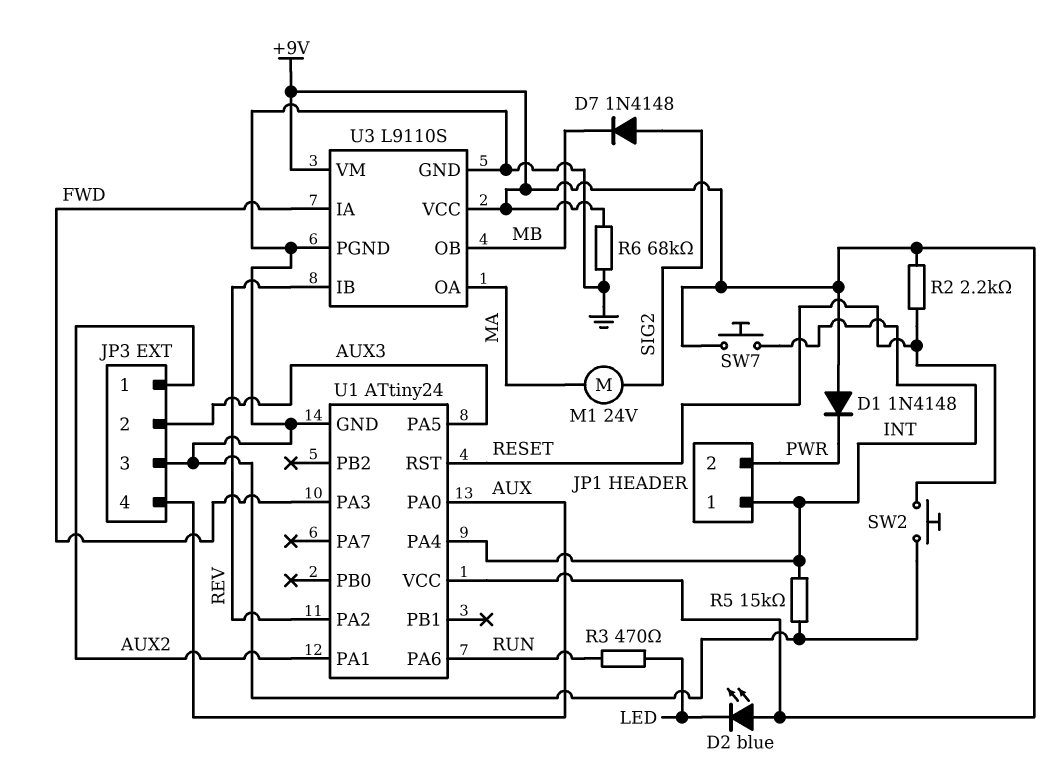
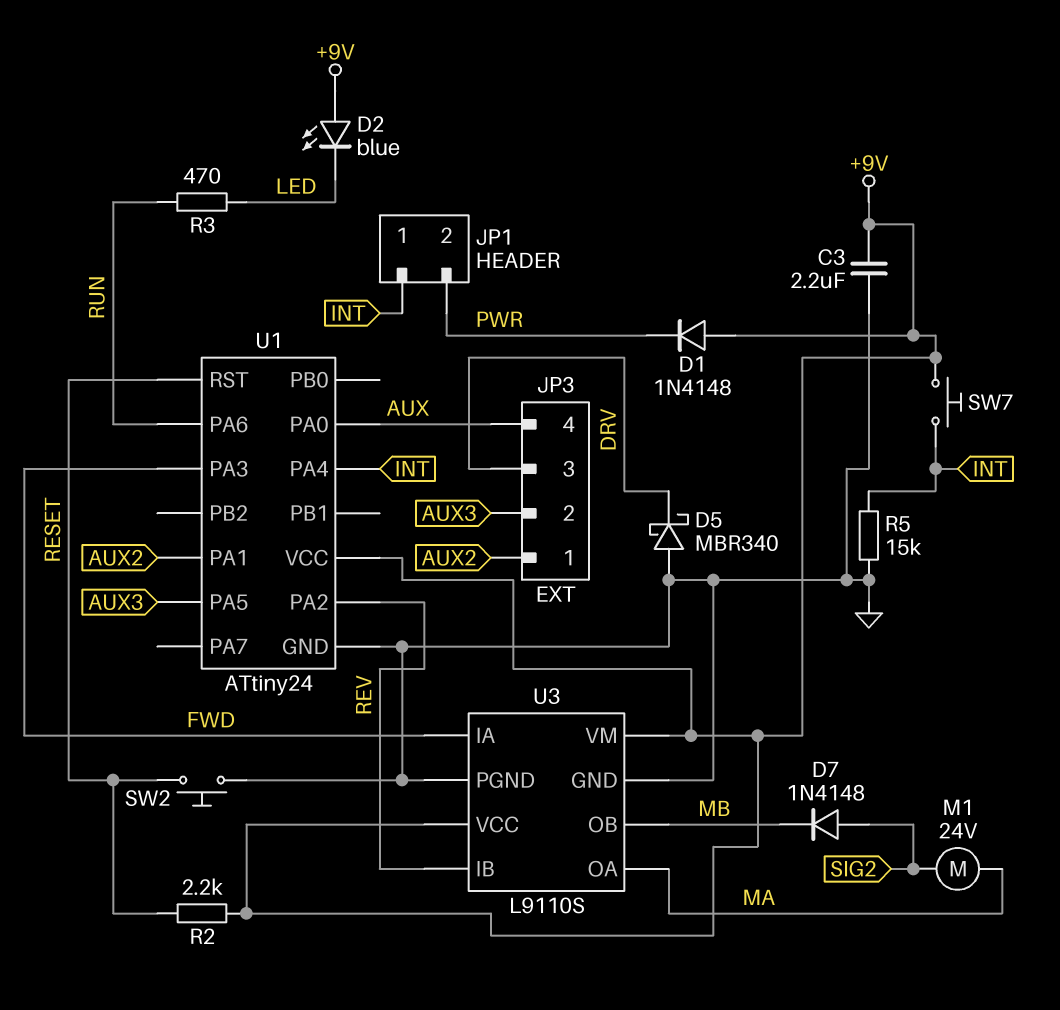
C3: none -> 2.2uF (+9V, GND)
D5: none -> schottky MBR340 (A GND, K DRV)
JP3 pin 3: GND -> DRV
R6: 68k (+9V, GND) -> none

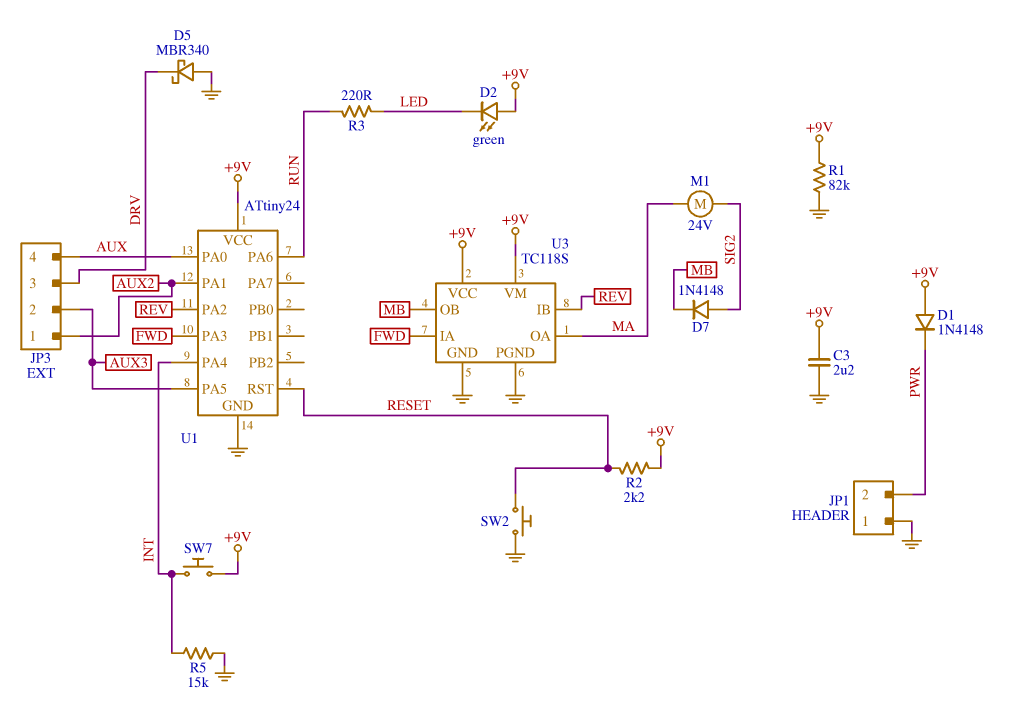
D2: LED blue (A +9V, K LED) -> LED green (A +9V, K LED)
JP1 pin 1: INT -> GND
R1: none -> 82k (+9V, GND)
R3: 470 (LED, RUN) -> 220 (LED, RUN)
U3: L9110S -> TC118S

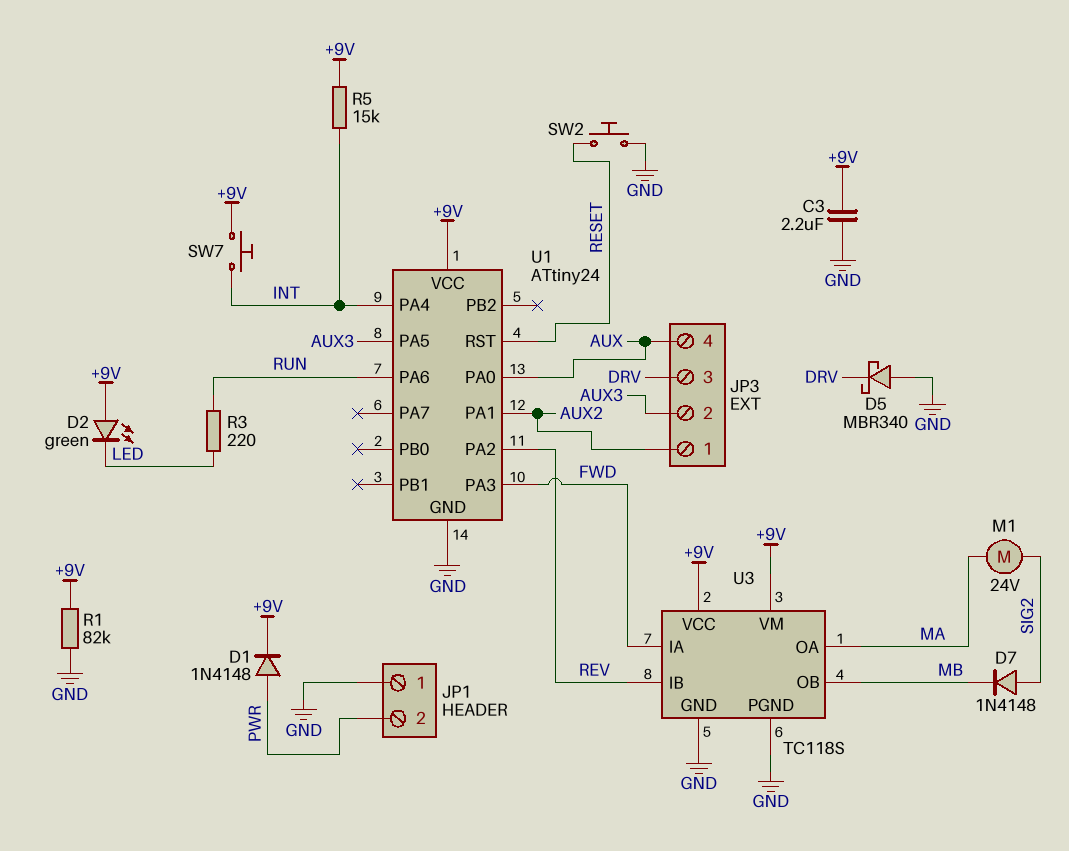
D1: diode 1N4148 (A +9V, K PWR) -> diode 1N4148 (A PWR, K +9V)
R2: 2.2k (+9V, RESET) -> none
R5: 15k (GND, INT) -> 15k (+9V, INT)

